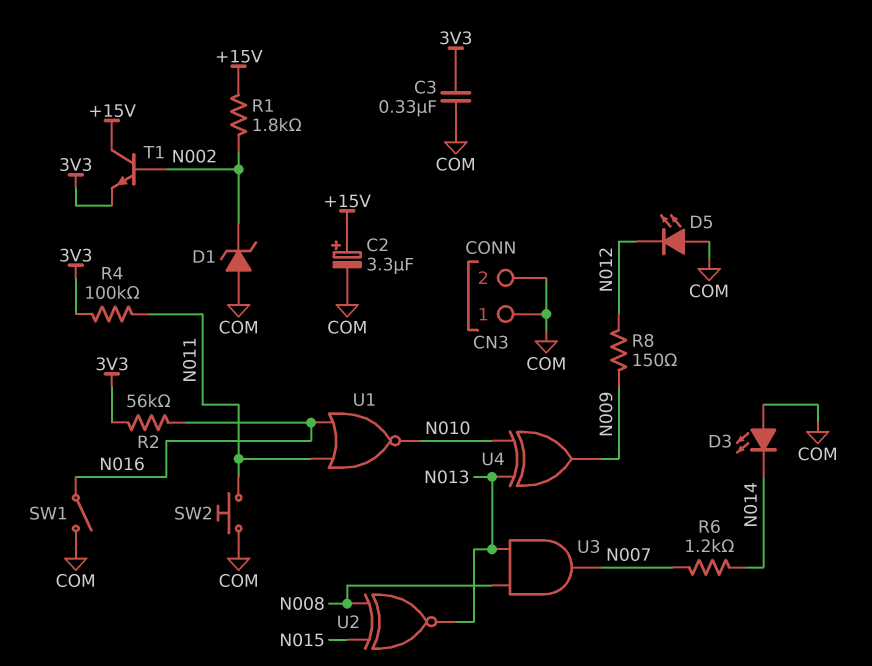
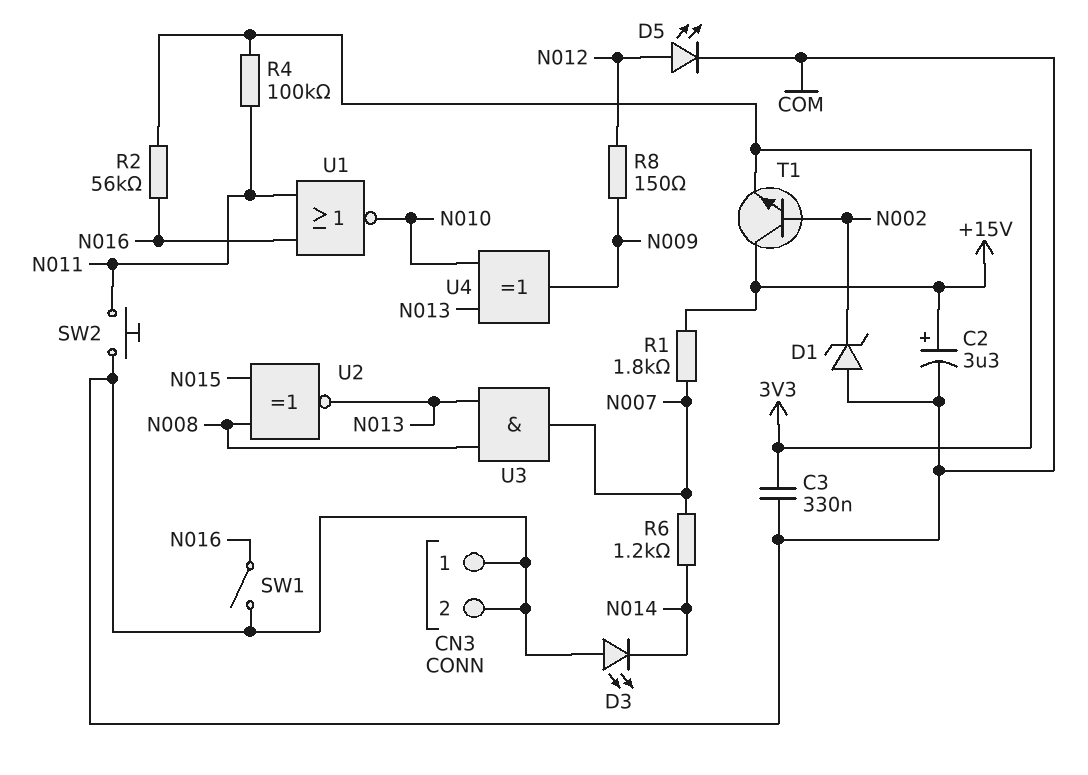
D5: LED (A COM, K N012) -> LED (A N012, K COM)
R1: 1.8k (+15V, N002) -> 1.8k (+15V, N007)

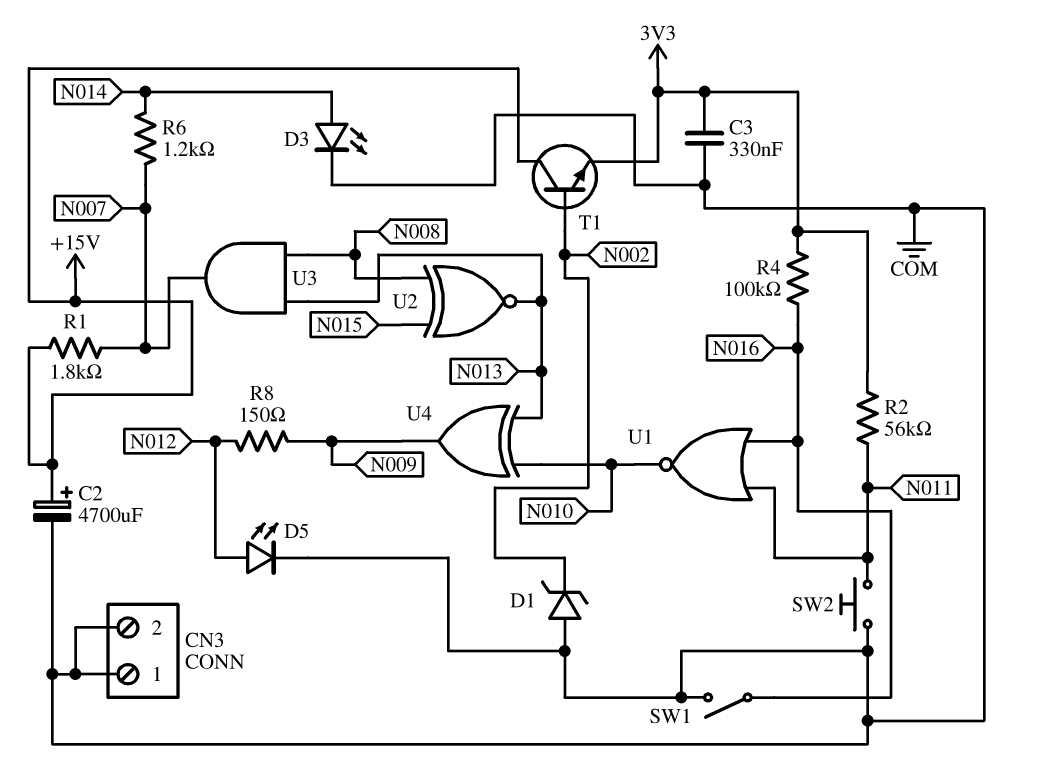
C2: 3.3uF (plus +15V, minus COM) -> 4700uF (plus +15V, minus COM)
D3: LED (A COM, K N014) -> LED (A N014, K COM)
R2: 56k (3V3, N016) -> 56k (3V3, N011)
R4: 100k (3V3, N011) -> 100k (3V3, N016)

